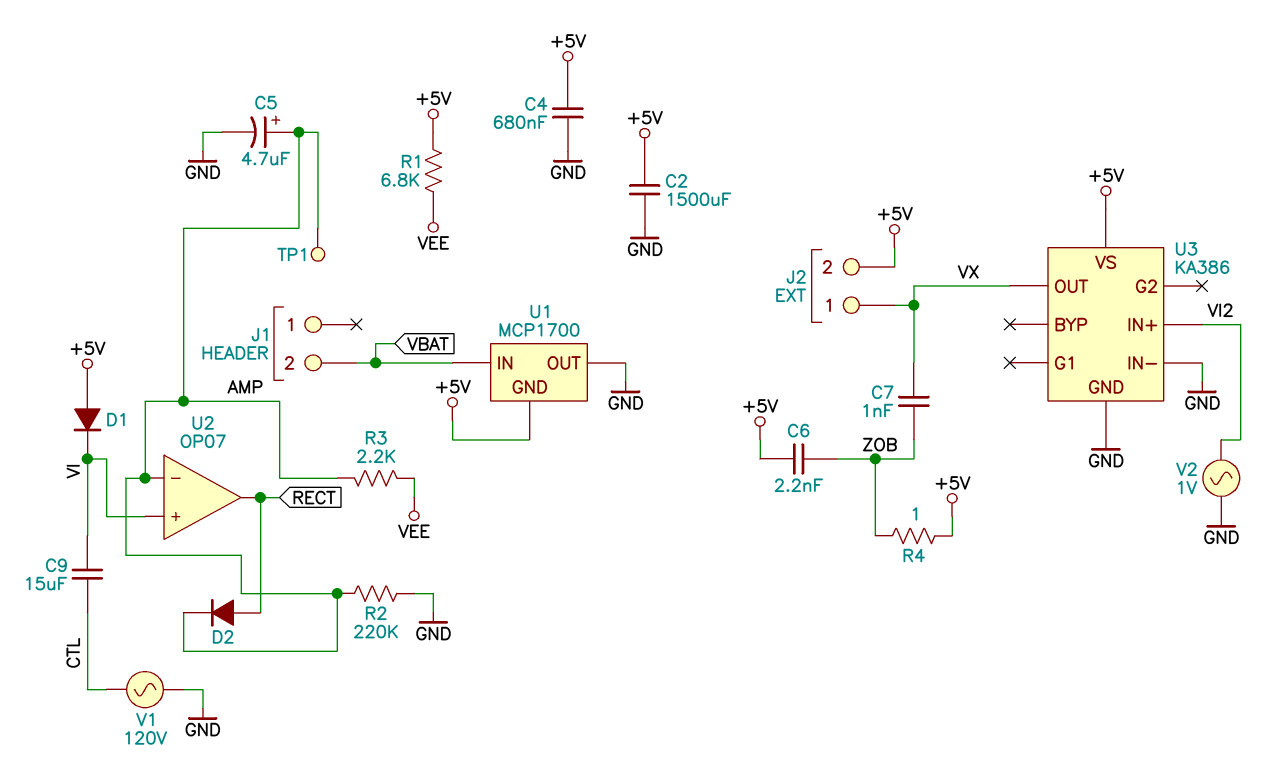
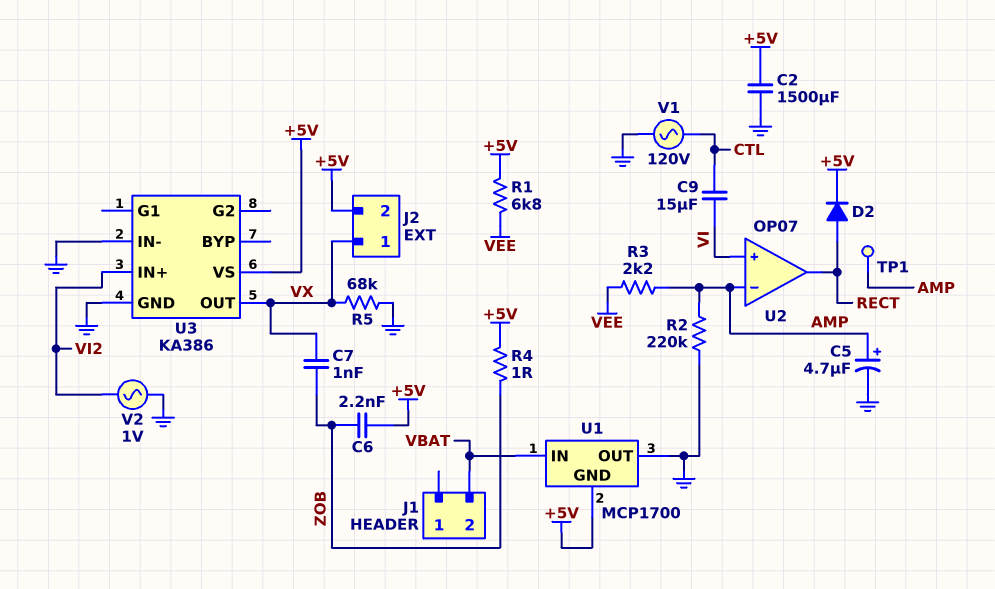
C4: 680nF (+5V, GND) -> none
D1: diode (A +5V, K VI) -> none
D2: diode (A RECT, K AMP) -> diode (A RECT, K +5V)
R5: none -> 68k (GND, VX)

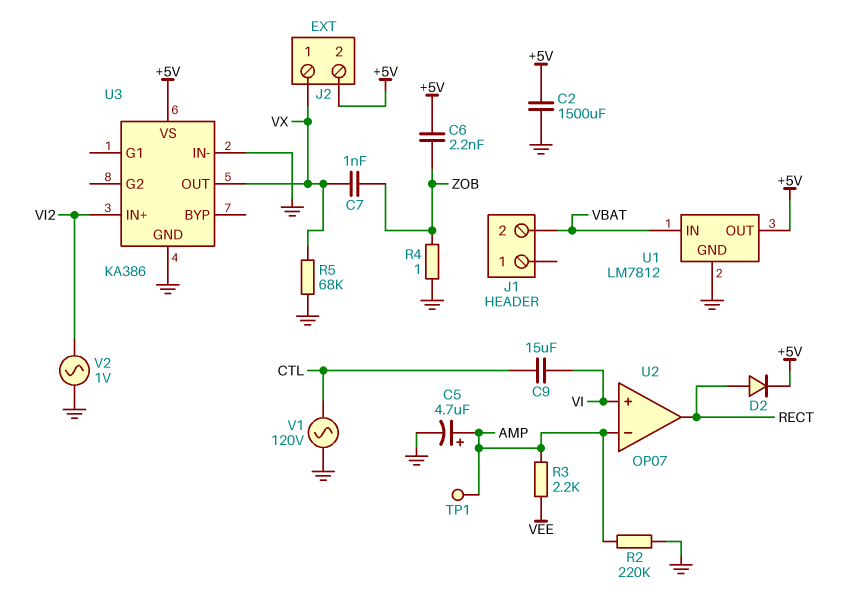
R1: 6.8k (+5V, VEE) -> none
R4: 1 (+5V, ZOB) -> 1 (GND, ZOB)
U1: MCP1700 -> LM7812
U1 pin GND: +5V -> GND
U1 pin OUT: GND -> +5V

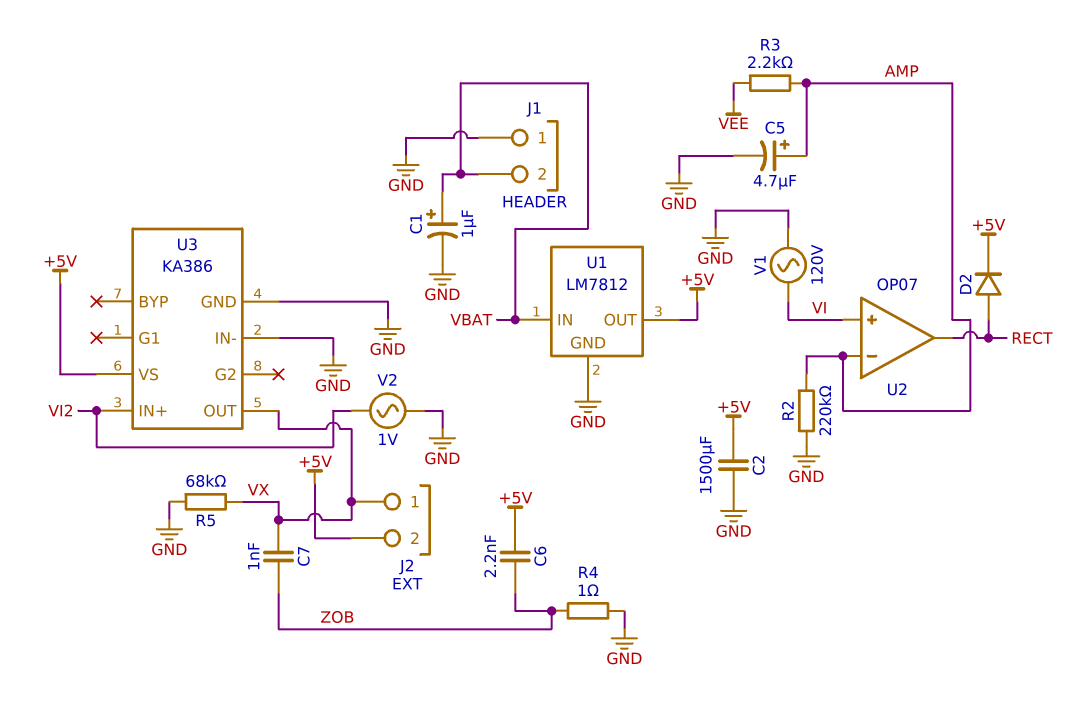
C1: none -> 1uF (plus VBAT, minus GND)
C9: 15uF (CTL, VI) -> none
J1 pin 1: none -> GND
TP1: test point (AMP) -> none
V1: AC 120V (CTL, GND) -> AC 120V (GND, VI)

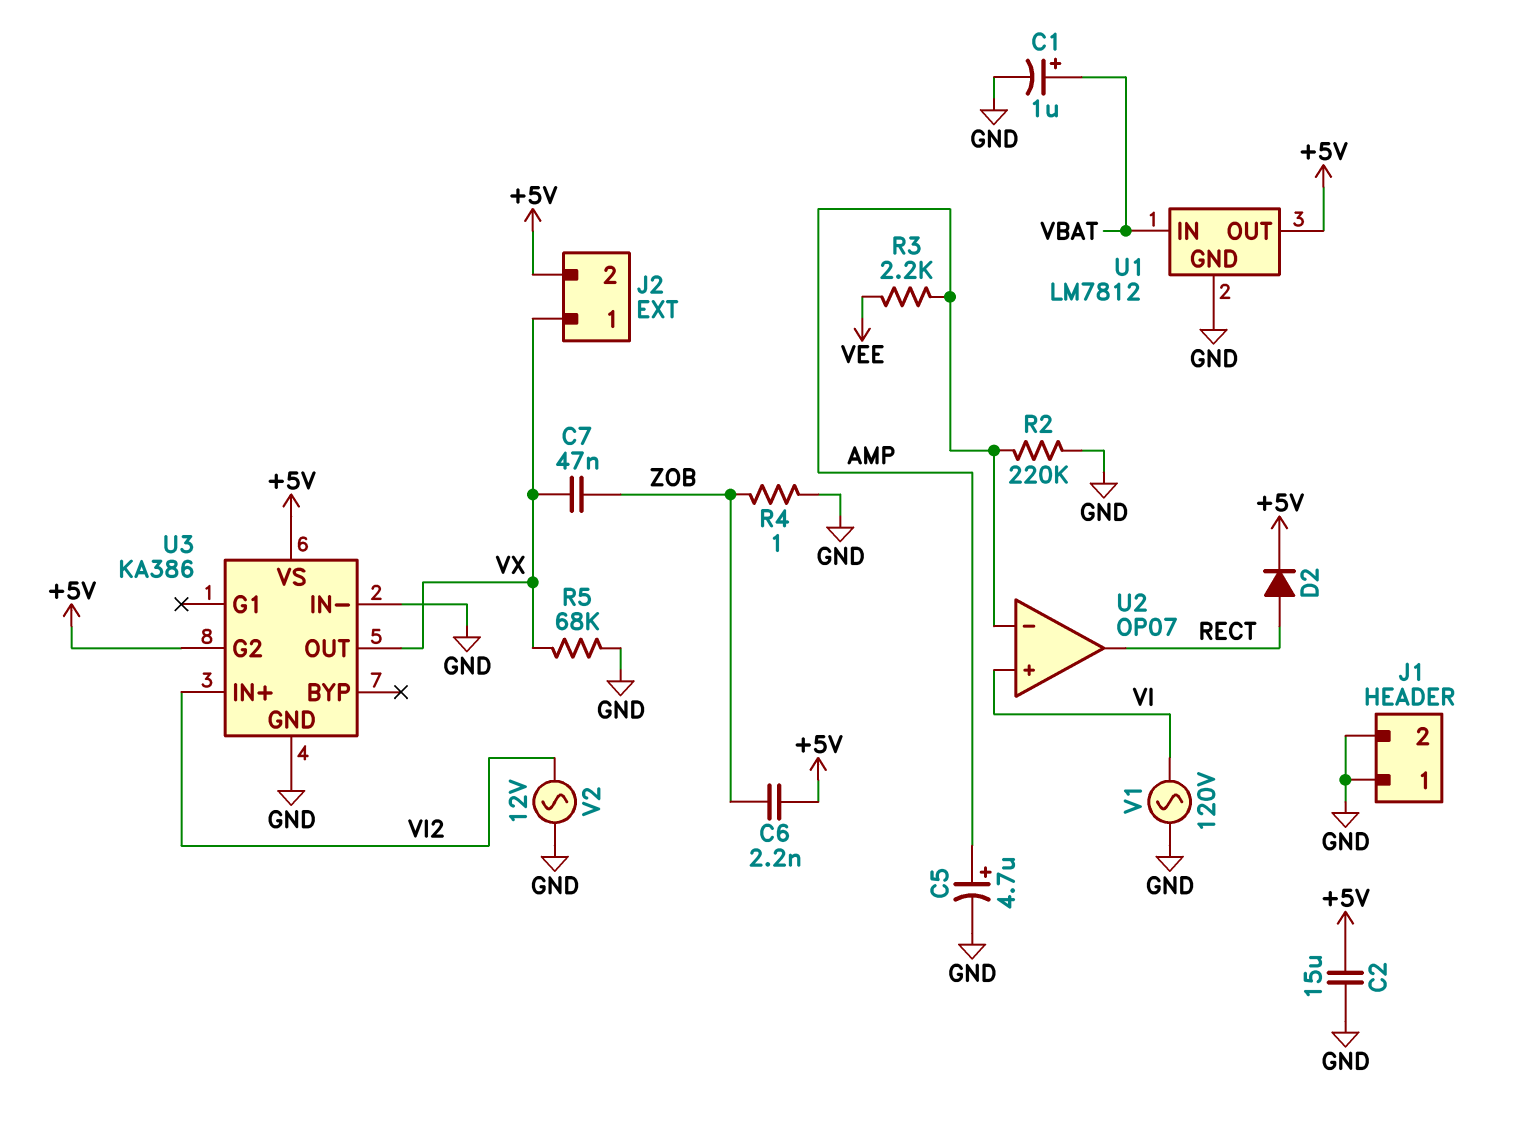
C2: 1500uF (+5V, GND) -> 15uF (+5V, GND)
C7: 1nF (VX, ZOB) -> 47nF (VX, ZOB)
J1 pin 2: VBAT -> GND
U3 pin G2: none -> +5V
V2: AC 1V (GND, VI2) -> AC 12V (GND, VI2)

